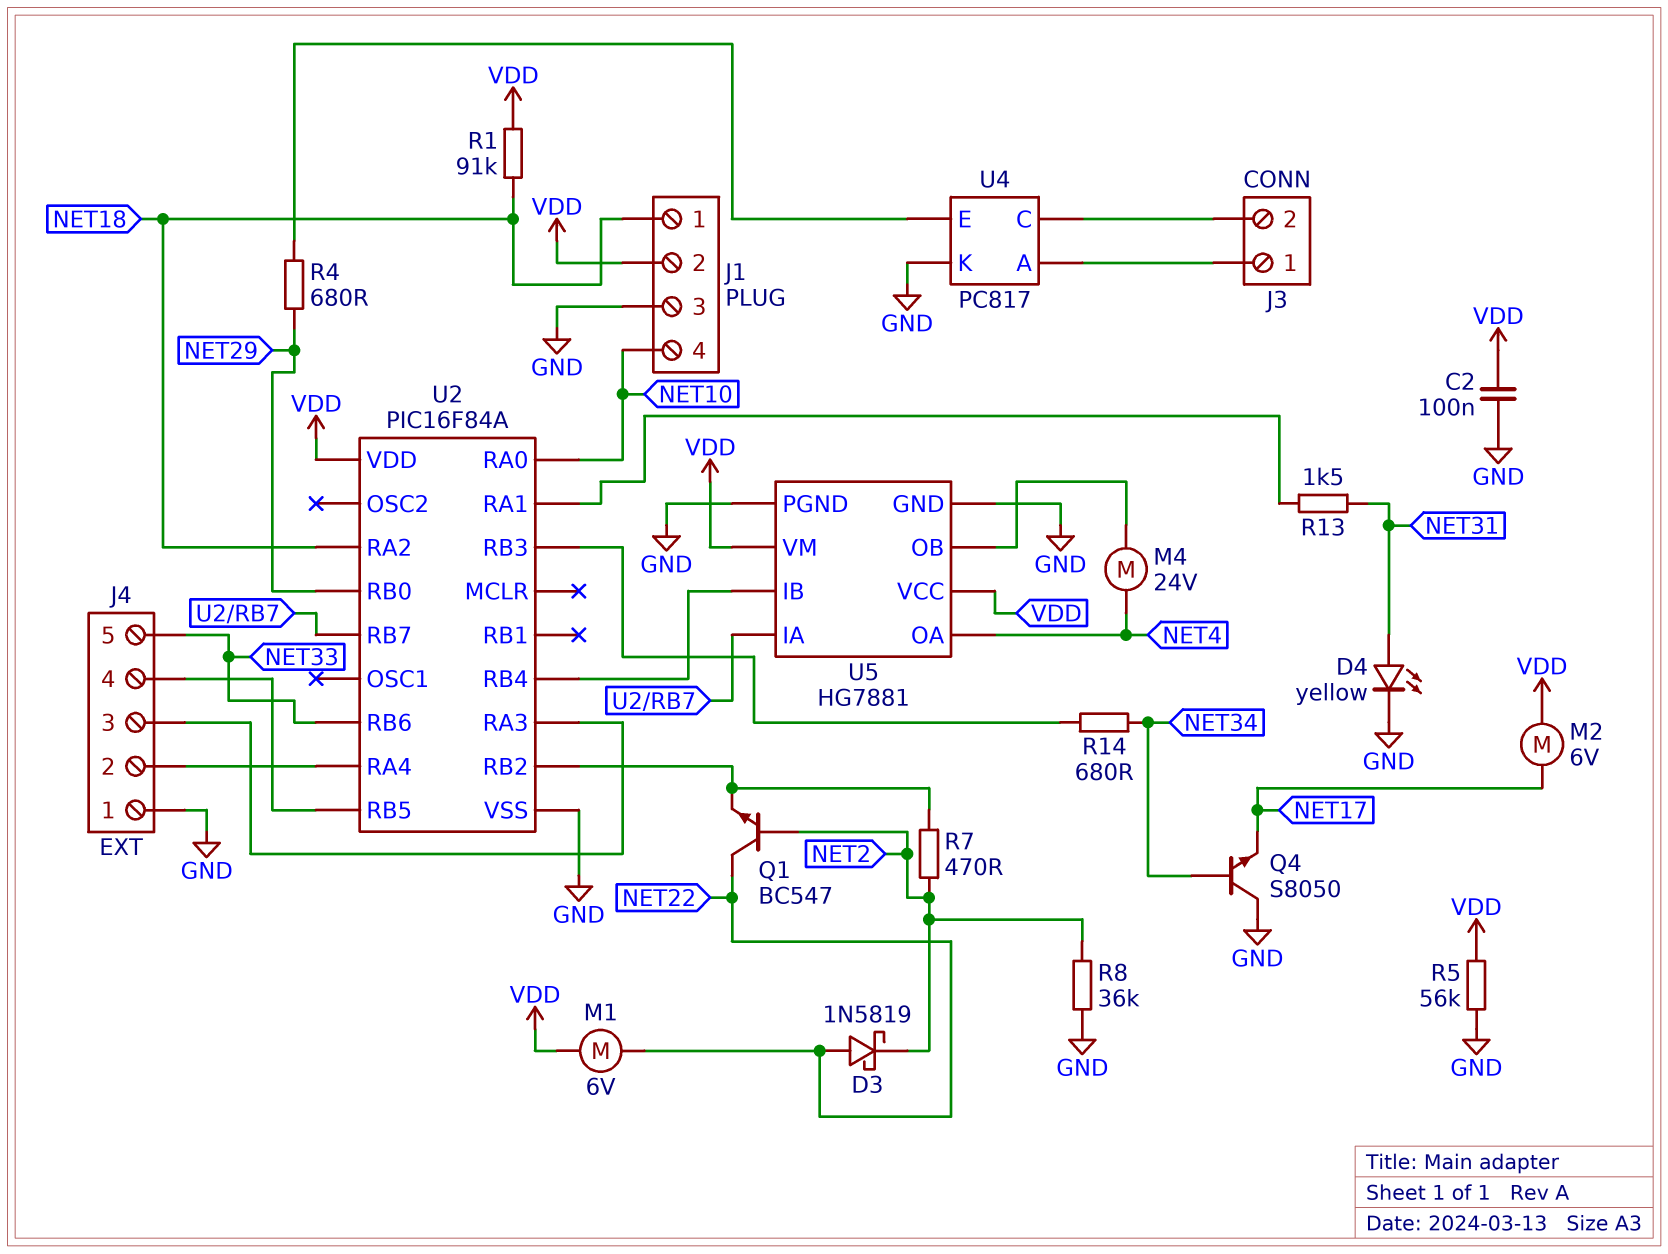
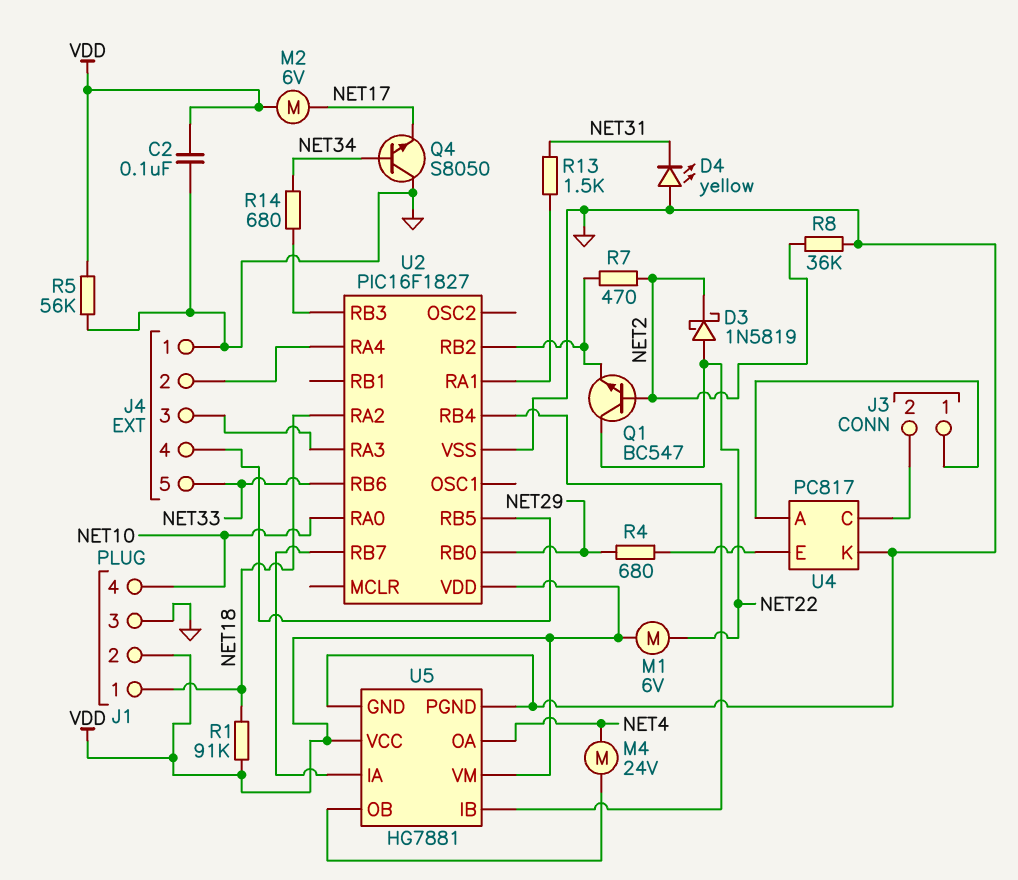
D4: LED yellow (A NET31, K GND) -> LED yellow (A GND, K NET31)
U2: PIC16F84A -> PIC16F1827

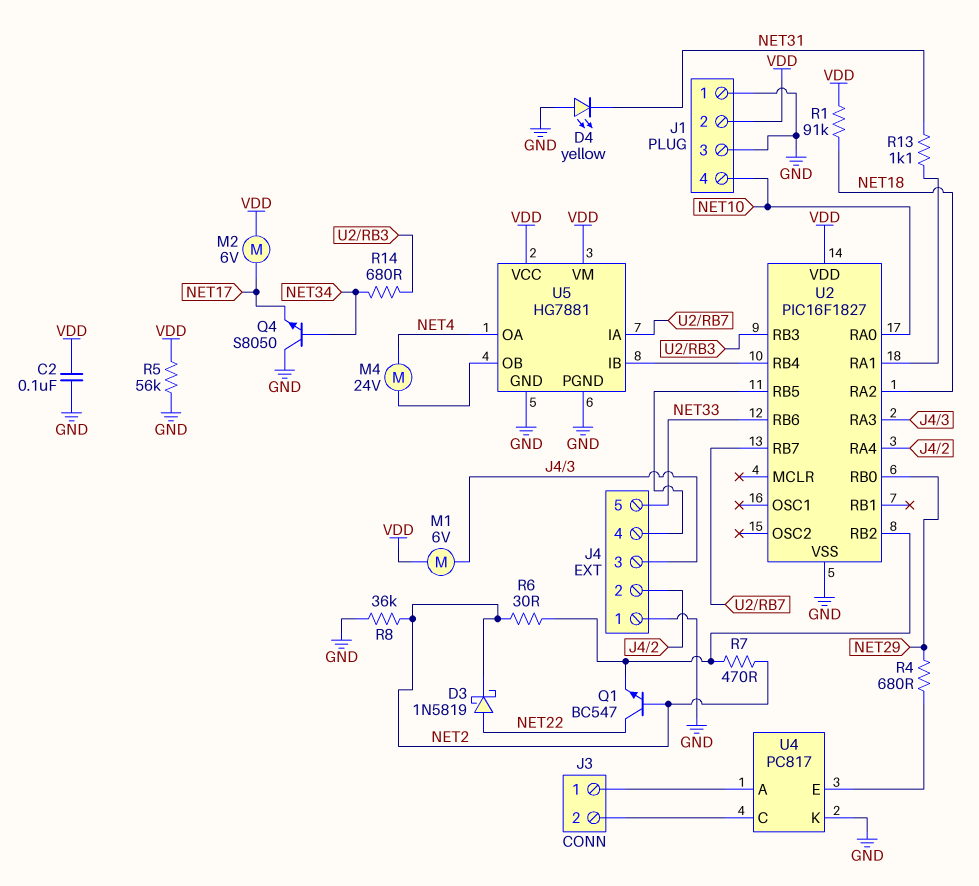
J1 pin 1: NET18 -> GND
M1: motor 6V (NET22, VDD) -> motor 6V (J4/3, VDD)
R6: none -> 30 (NET2, U2/RB2)
R13: 1.5k (NET31, U2/RA1) -> 1.1k (NET31, U2/RA1)

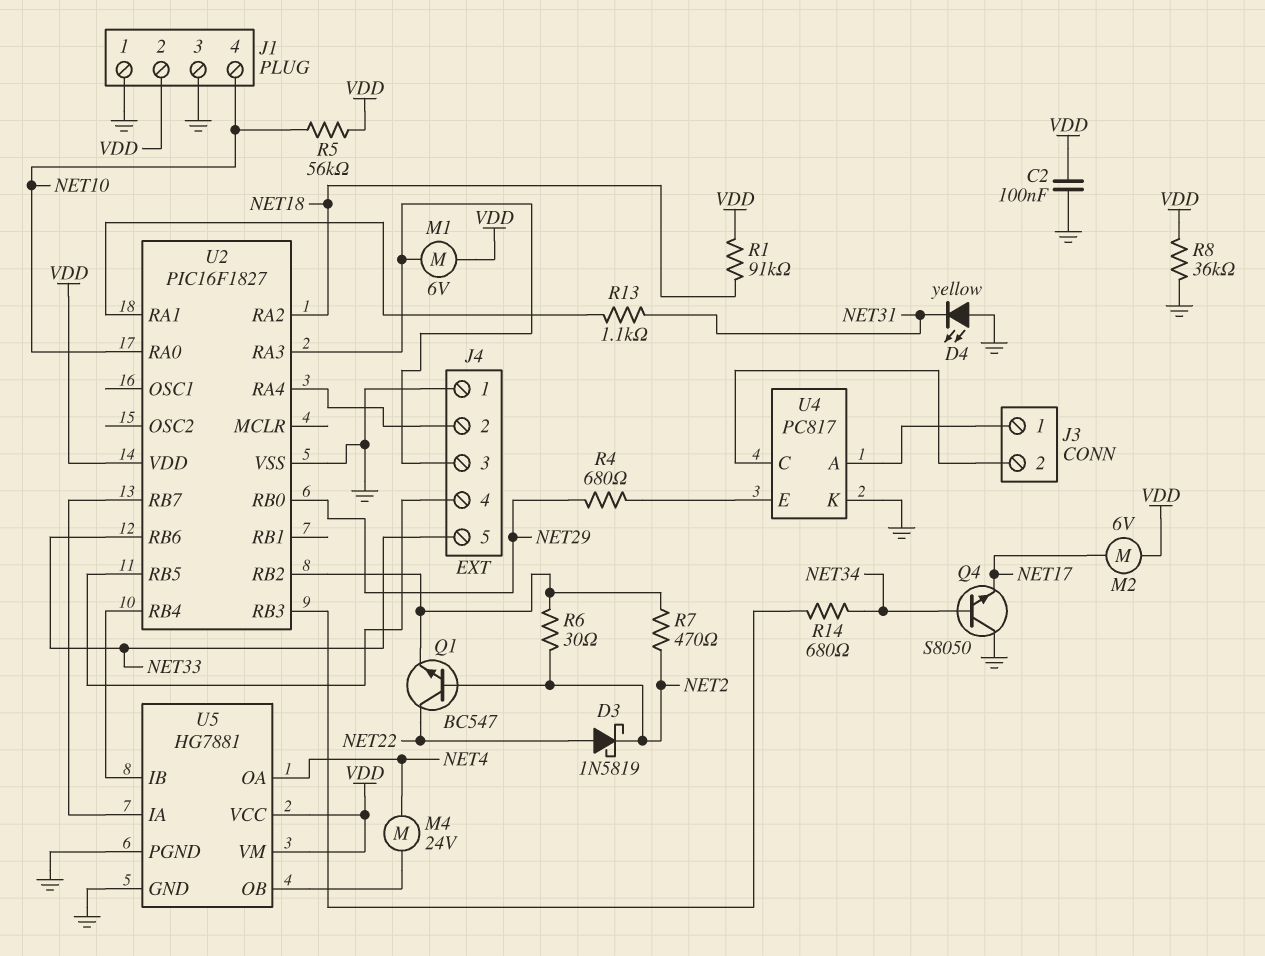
R5: 56k (GND, VDD) -> 56k (NET10, VDD)
R8: 36k (GND, NET2) -> 36k (GND, VDD)

